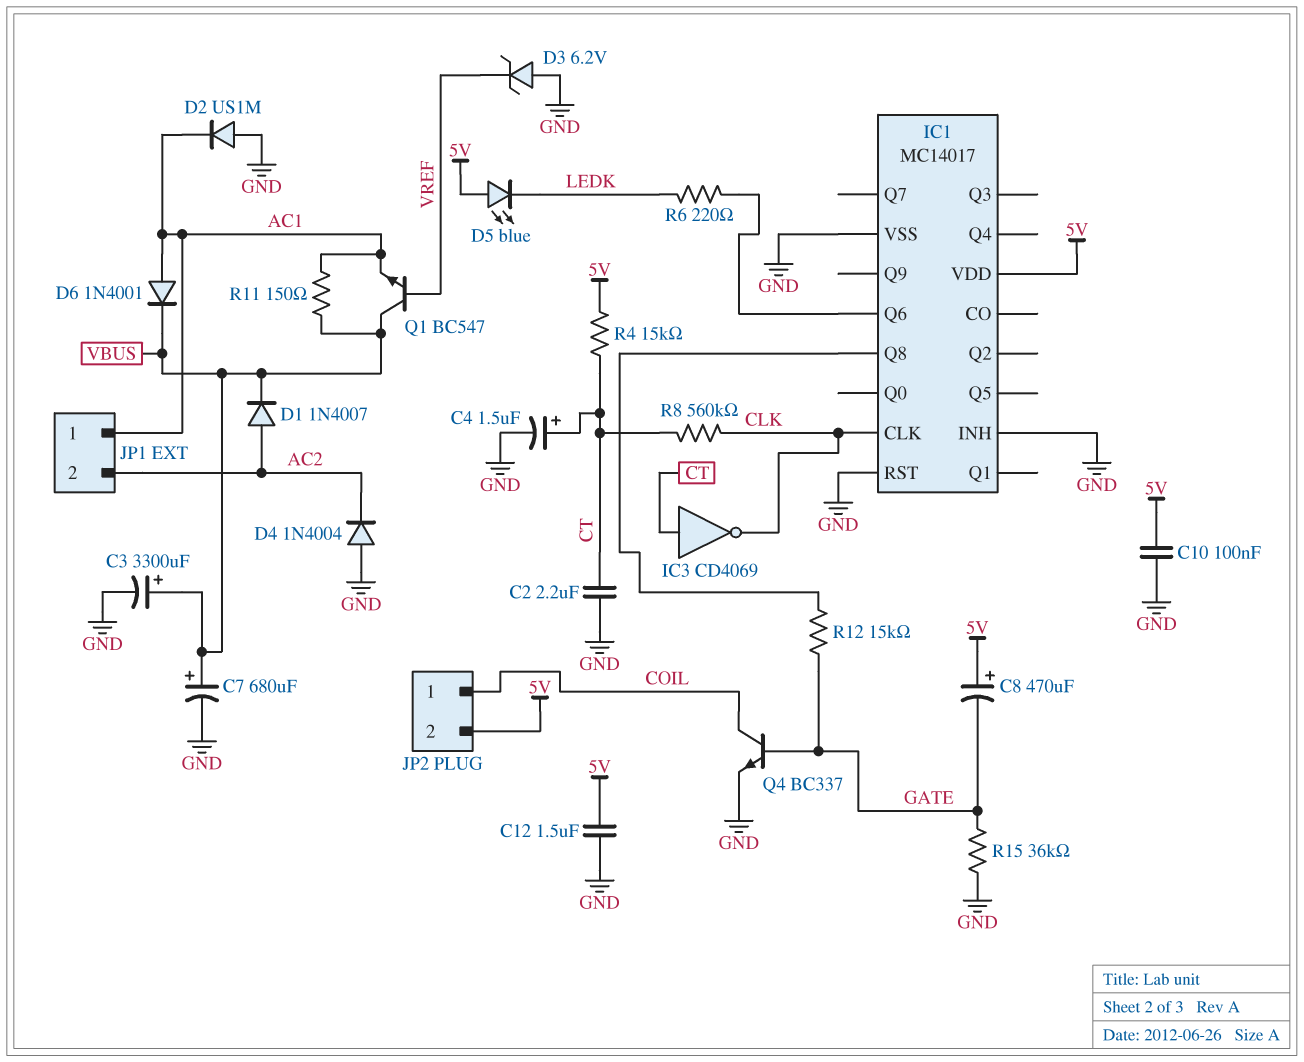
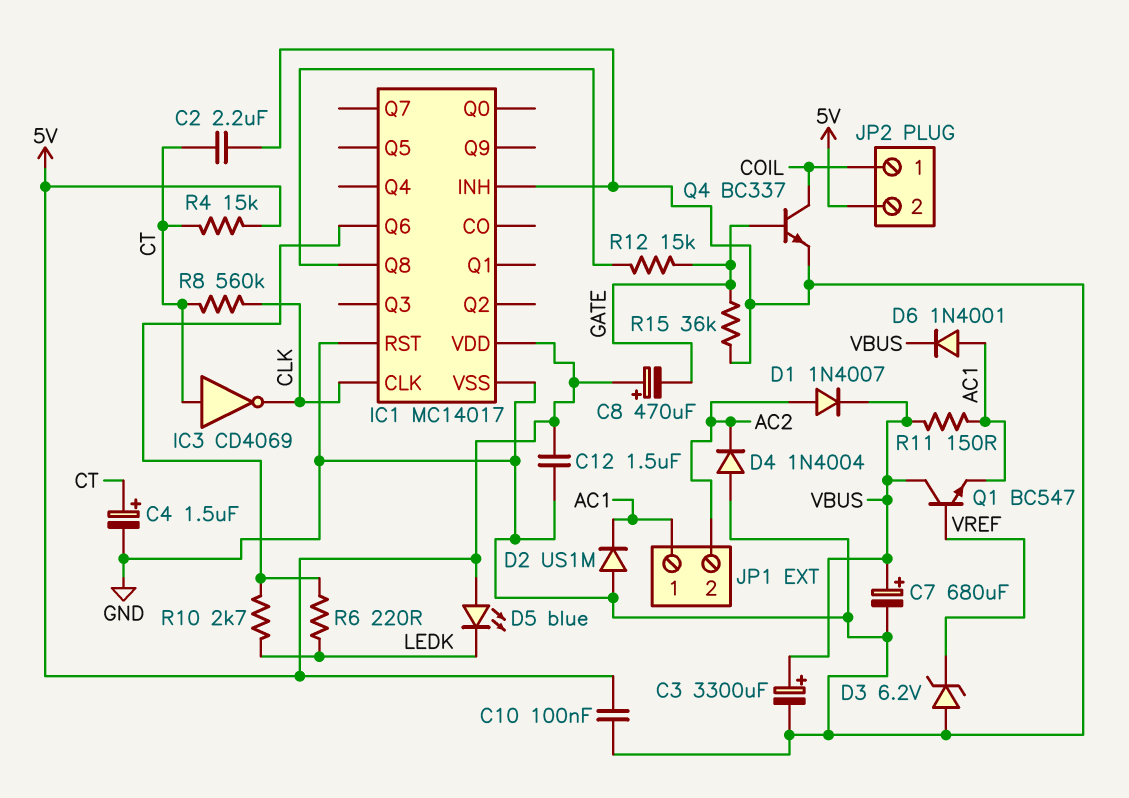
R10: none -> 2.7k (IC1/Q6, LEDK)

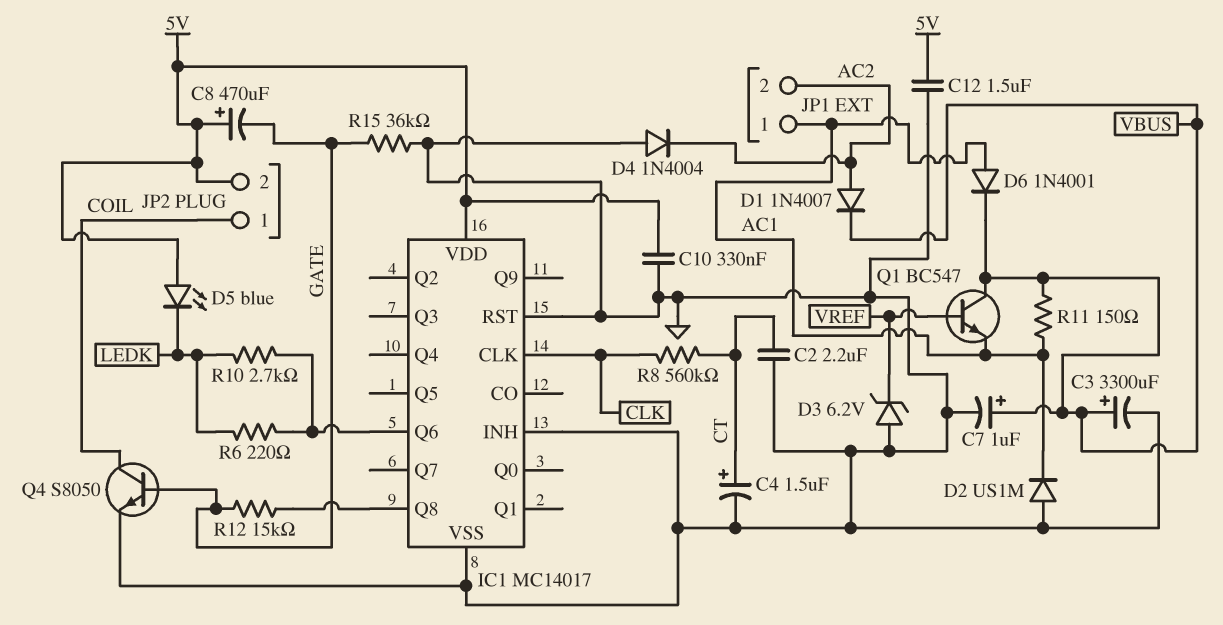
C7: 680uF (plus VBUS, minus GND) -> 1uF (plus VBUS, minus GND)
C10: 100nF (5V, GND) -> 330nF (5V, GND)
IC3: NOT CD4069 (in CT, out CLK) -> none
Q4: NPN BC337 (B GATE, C COIL, E GND) -> NPN S8050 (B GATE, C COIL, E GND)
R4: 15k (5V, CT) -> none

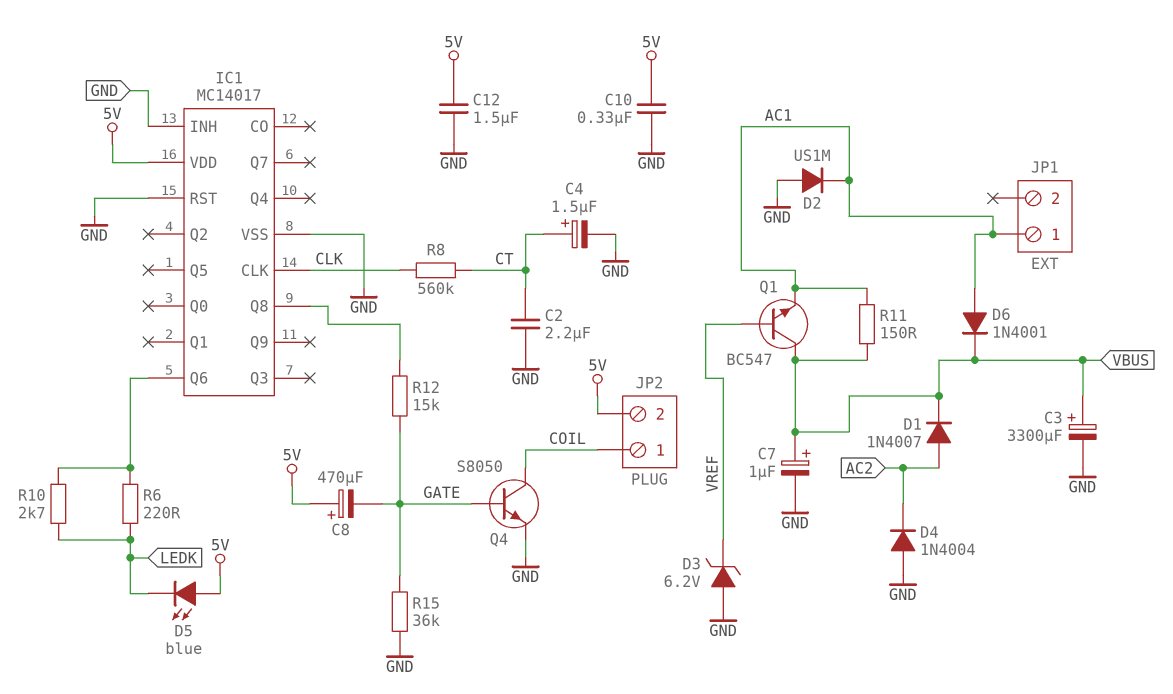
JP1 pin 2: AC2 -> none

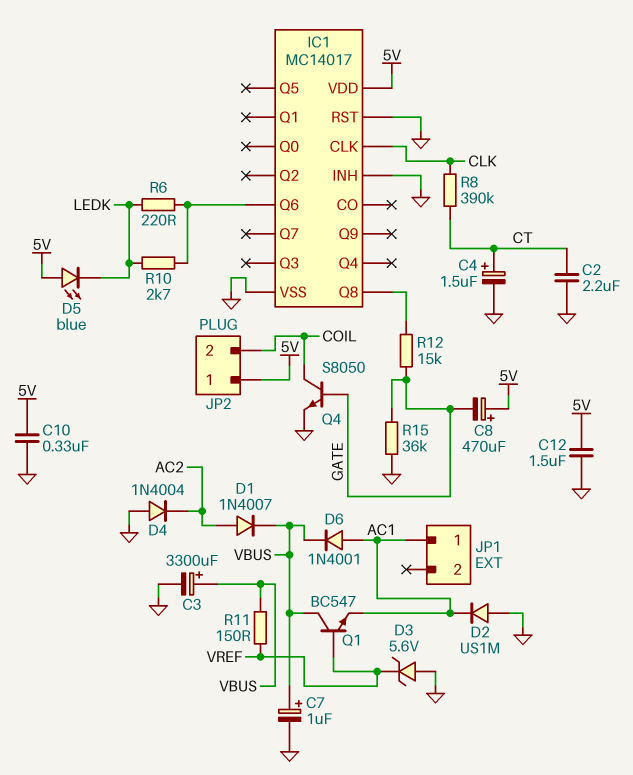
D3: zener 6.2V (A GND, K VREF) -> zener 5.6V (A GND, K VREF)
JP2 pin 1: COIL -> 5V
JP2 pin 2: 5V -> COIL
R8: 560k (CLK, CT) -> 390k (CLK, CT)
R11: 150 (AC1, VBUS) -> 150 (VBUS, VREF)

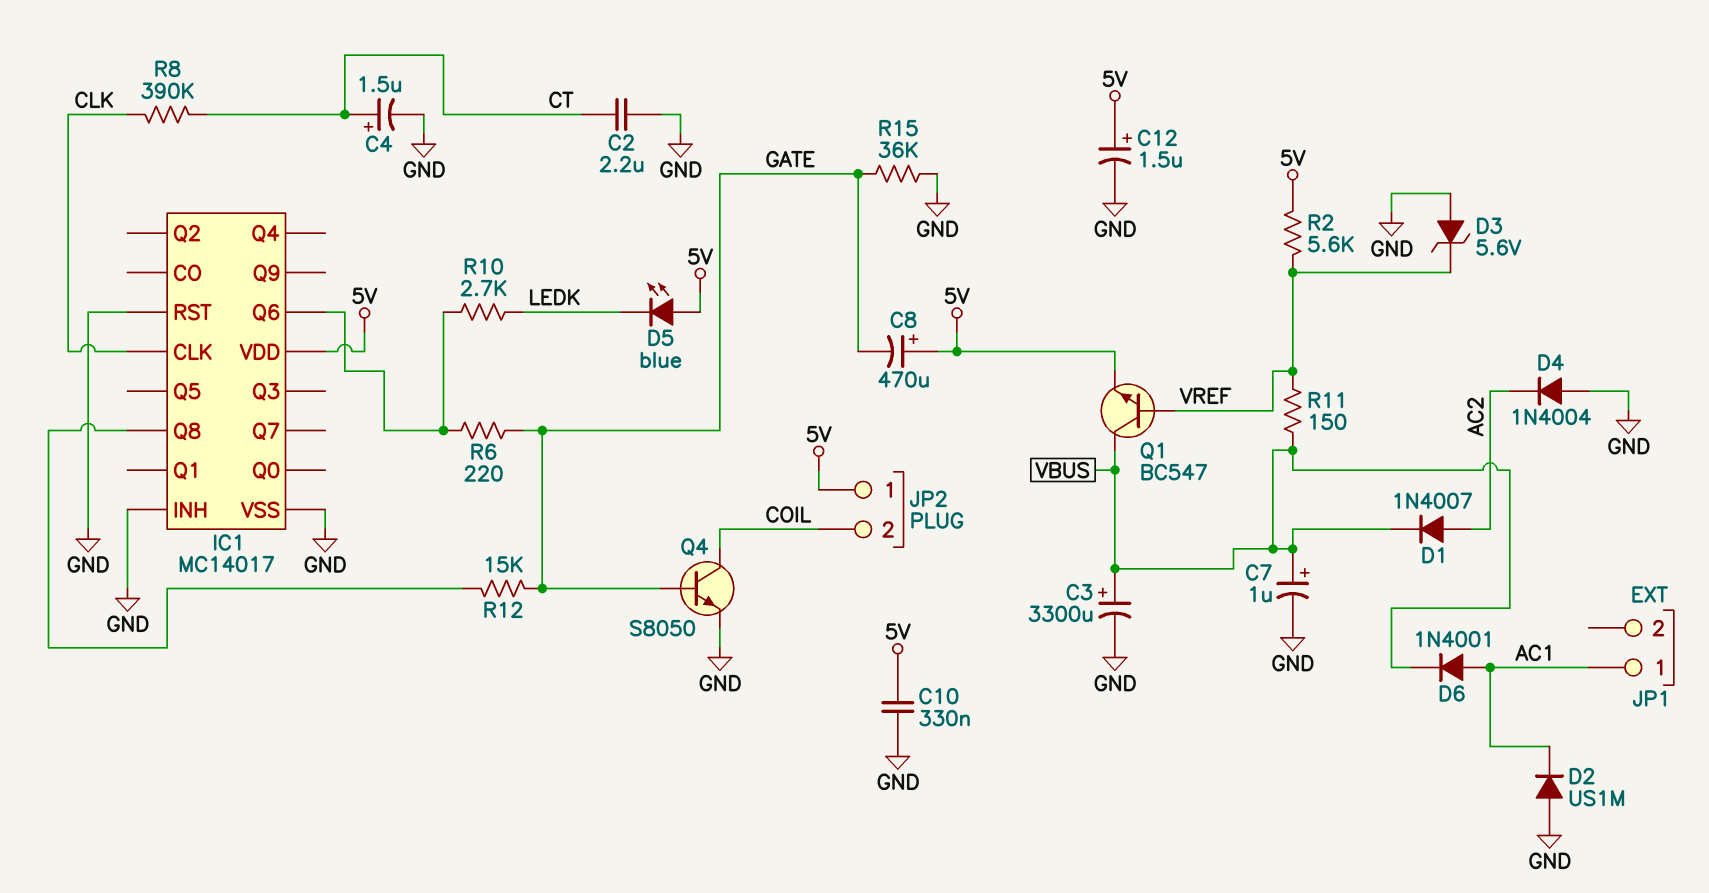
C12: 1.5uF (5V, GND) -> 1.5uF (plus 5V, minus GND)
Q1: NPN BC547 (B VREF, C VBUS, E AC1) -> NPN BC547 (B VREF, C VBUS, E 5V)
R2: none -> 5.6k (5V, VREF)
R6: 220 (IC1/Q6, LEDK) -> 220 (GATE, IC1/Q6)

